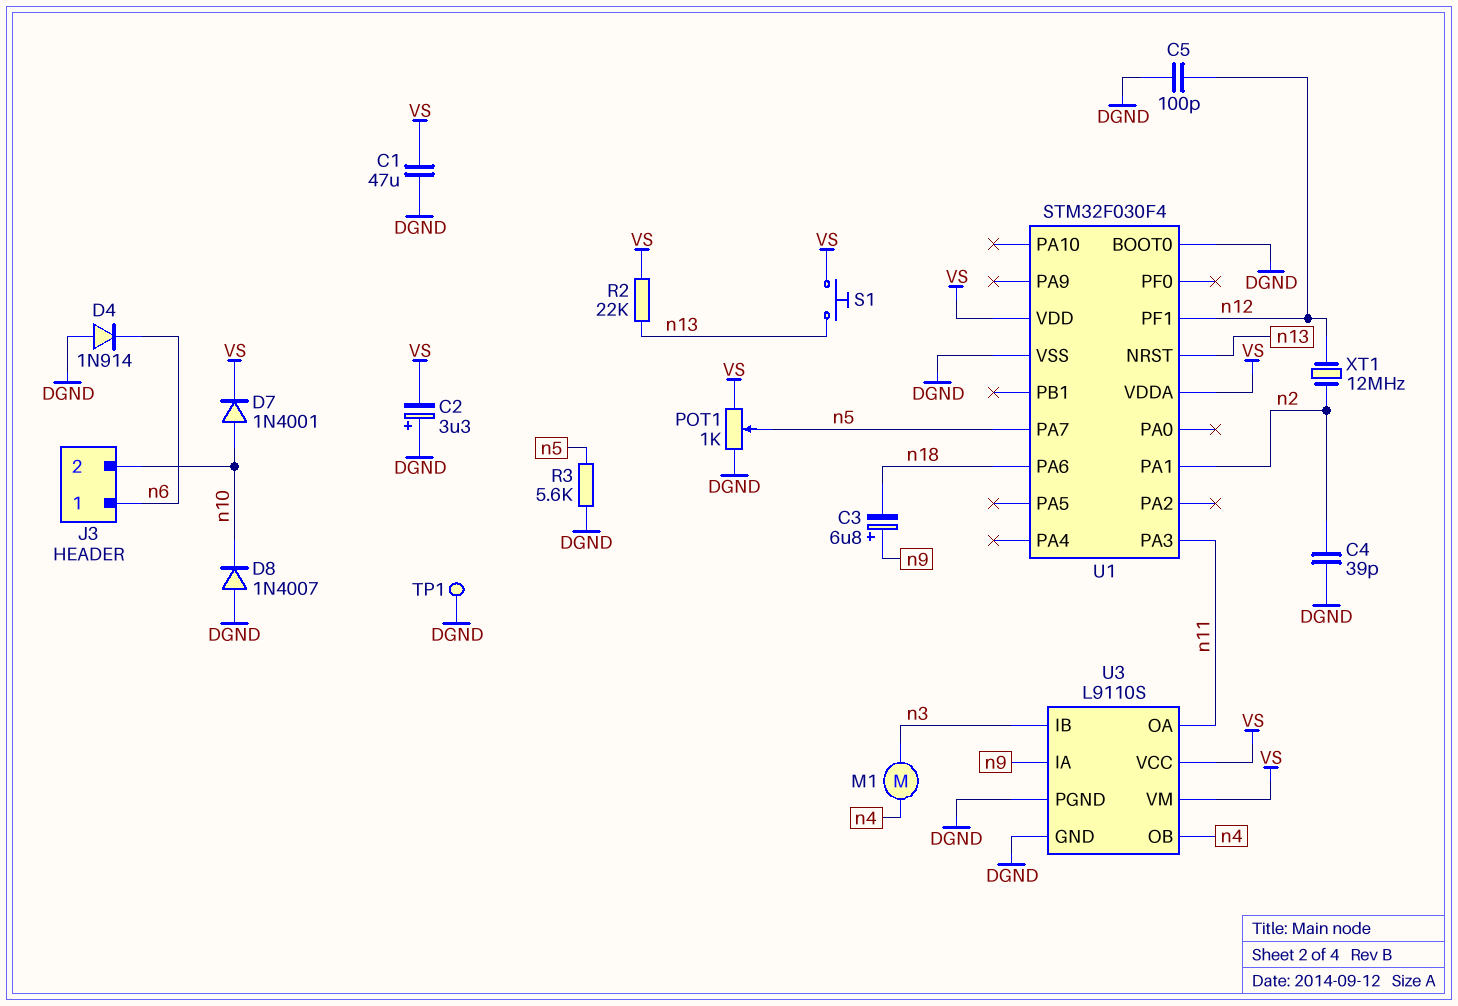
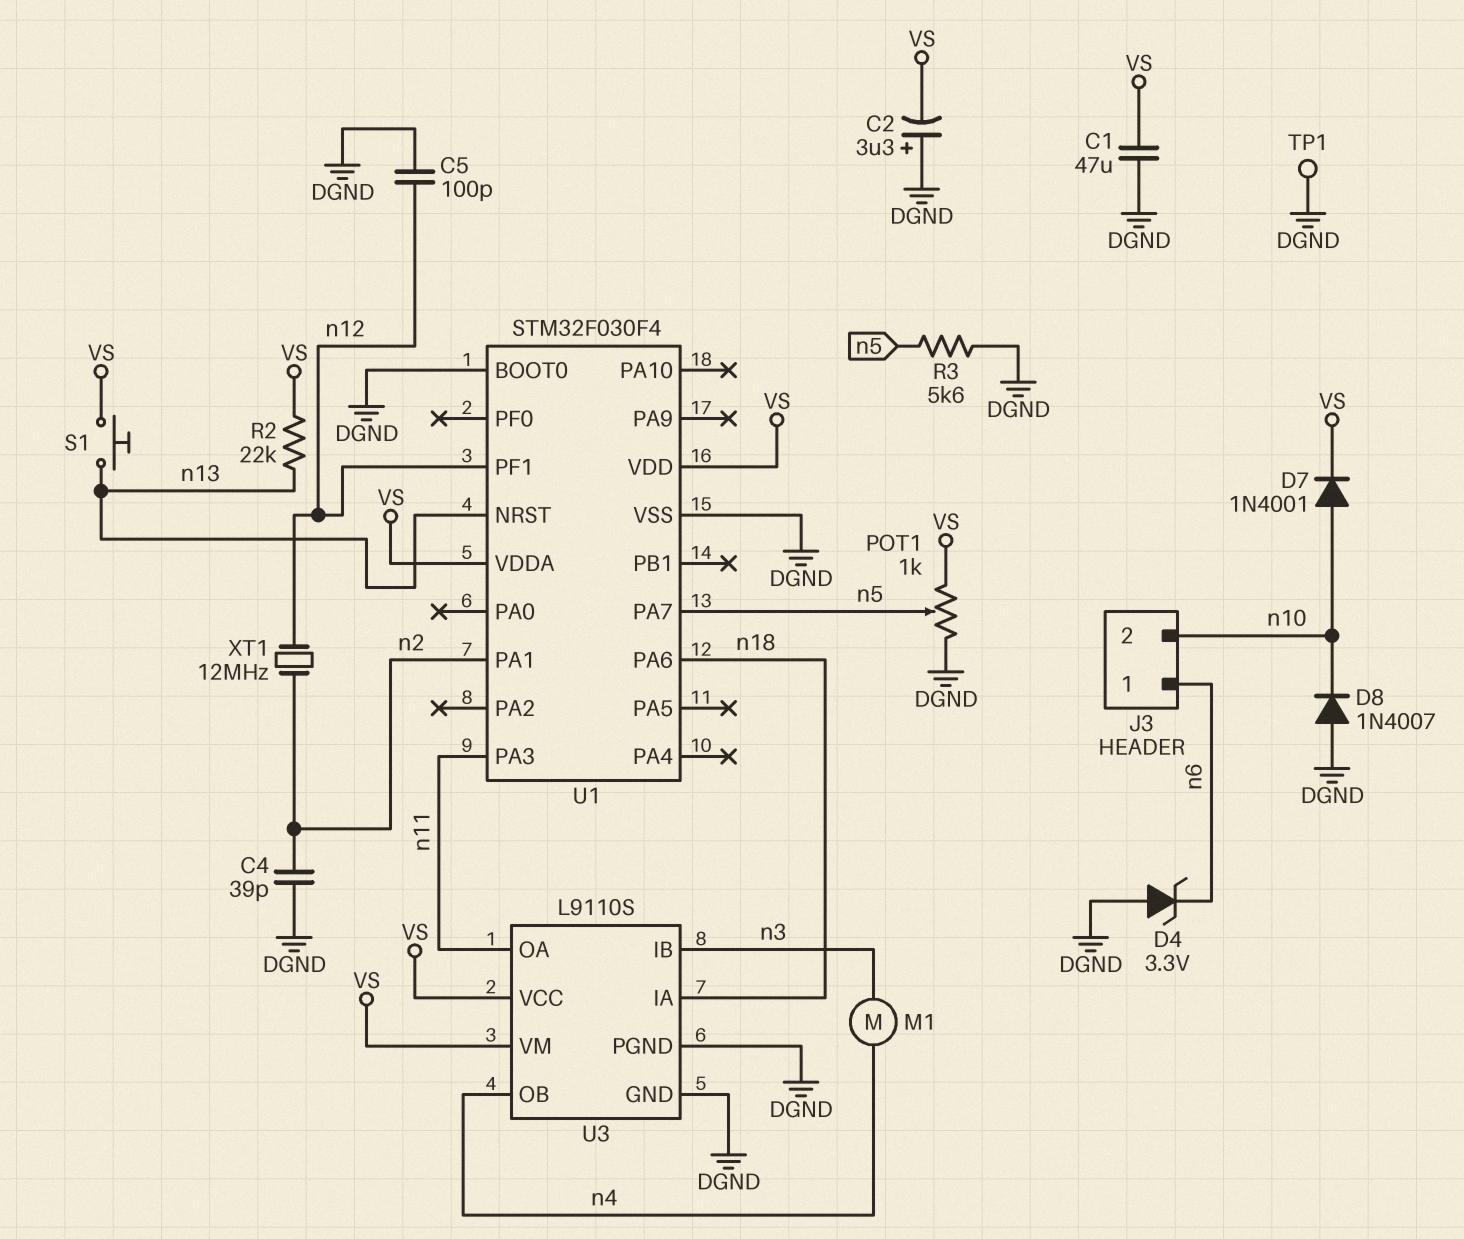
C3: 6.8uF (plus n9, minus n18) -> none
D4: diode 1N914 (A DGND, K n6) -> zener 3.3V (A DGND, K n6)
U3 pin IA: n9 -> n18

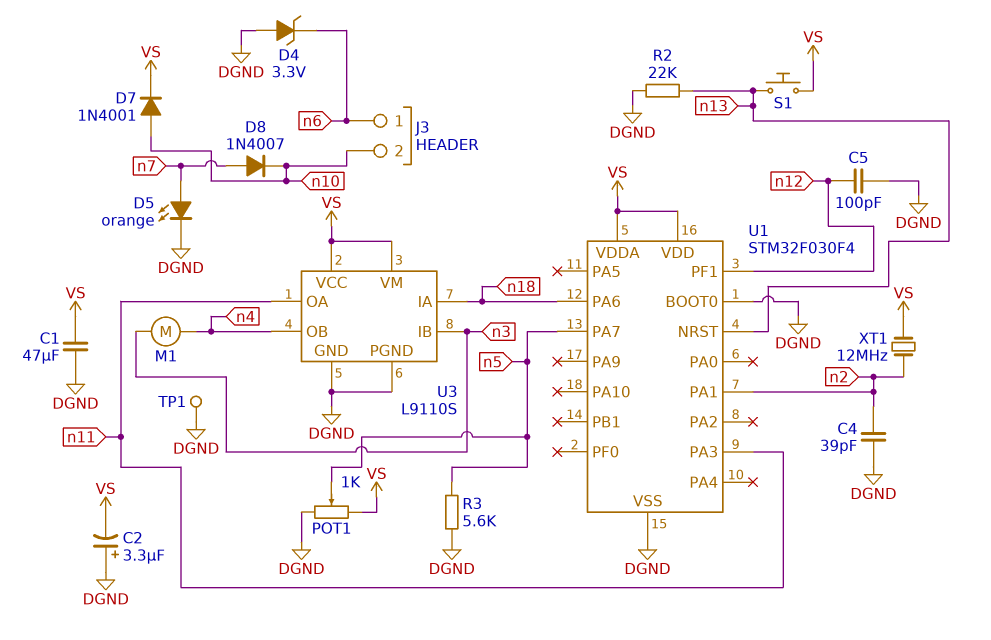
D5: none -> LED orange (A n7, K DGND)
D8: diode 1N4007 (A DGND, K n10) -> diode 1N4007 (A n7, K n10)
R2: 22k (VS, n13) -> 22k (DGND, n13)
XT1: 12MHz (n2, n12) -> 12MHz (VS, n2)

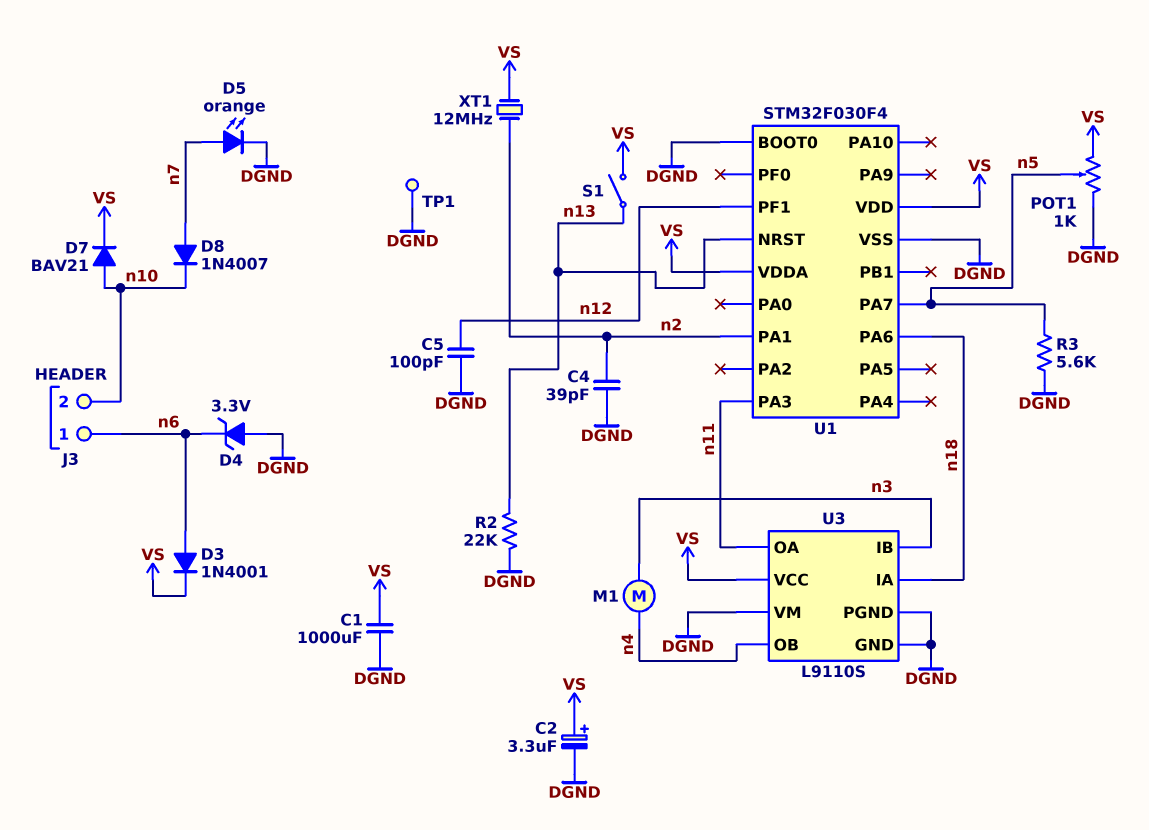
C1: 47uF (DGND, VS) -> 1000uF (DGND, VS)
C2: 3.3uF (plus DGND, minus VS) -> 3.3uF (plus VS, minus DGND)
D3: none -> diode 1N4001 (A n6, K VS)
D7: diode 1N4001 (A n10, K VS) -> diode BAV21 (A n10, K VS)
S1: button (VS, n13) -> switch (VS, n13)
U3 pin VM: VS -> DGND

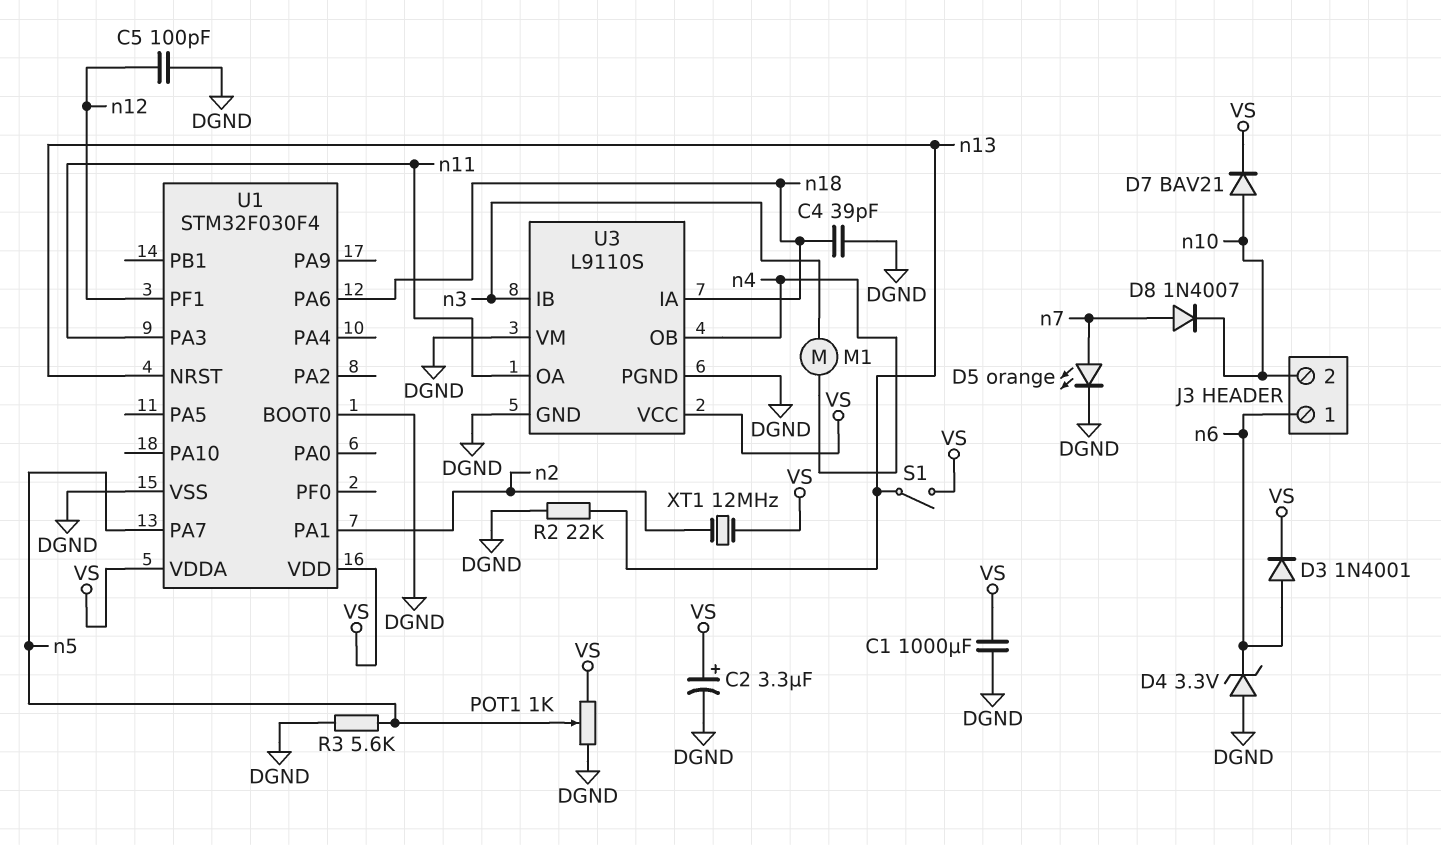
C4: 39pF (DGND, n2) -> 39pF (DGND, n18)
TP1: test point (DGND) -> none

